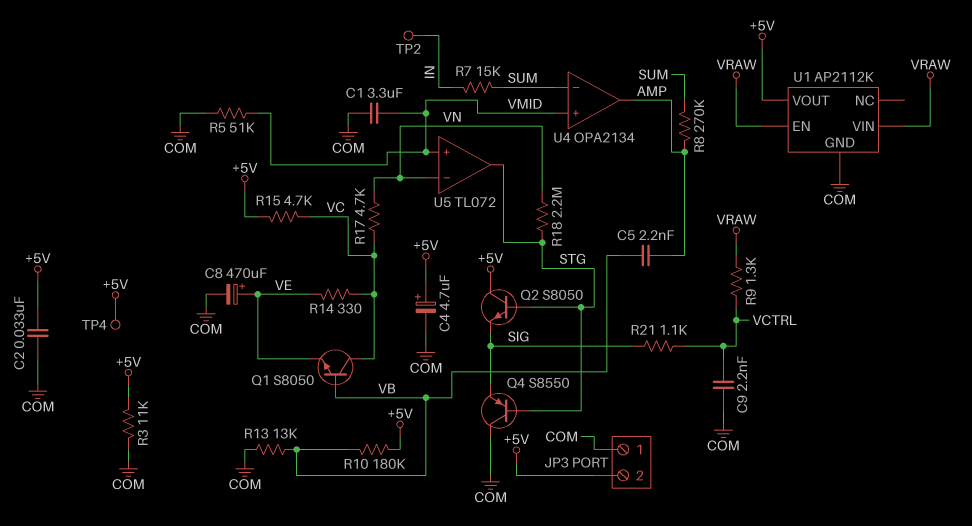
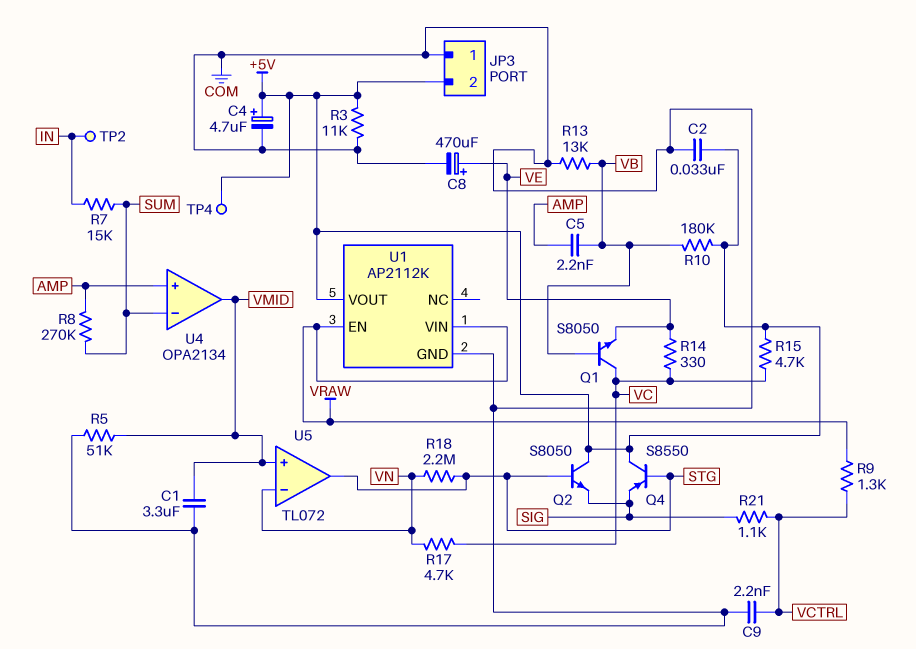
Q4: PNP S8550 (B STG, C COM, E SIG) -> PNP S8550 (B STG, C +5V, E SIG)
U4 pin in+: VMID -> AMP
U4 pin out: AMP -> VMID

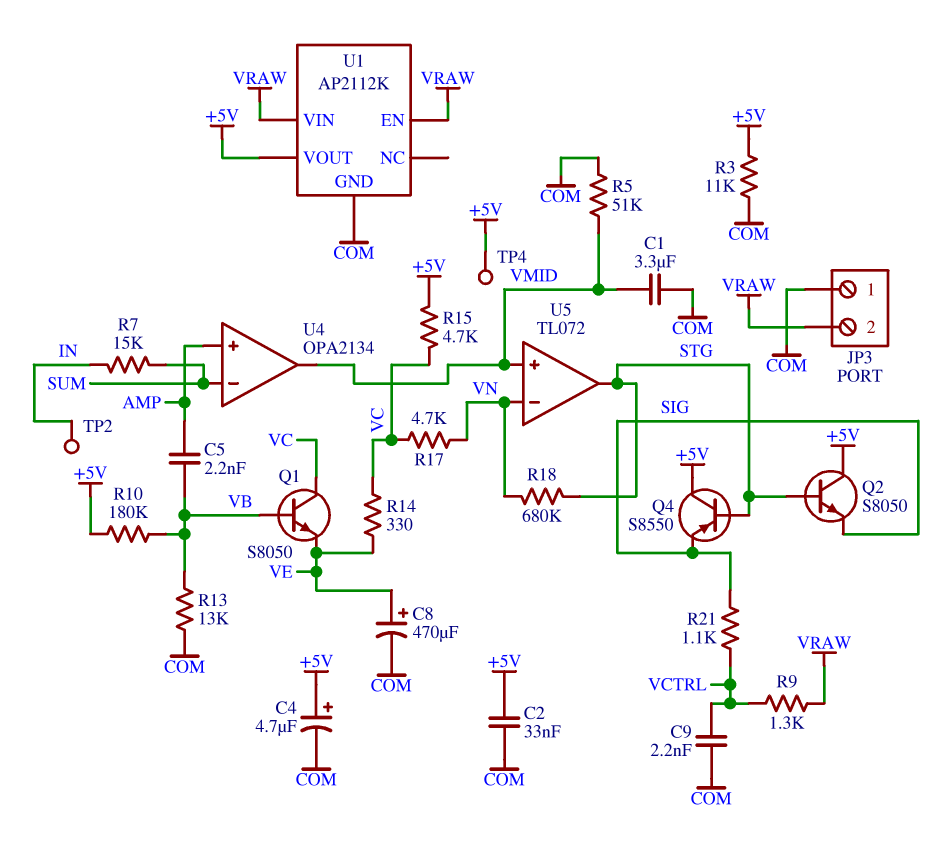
JP3 pin 2: +5V -> VRAW
R8: 270k (AMP, SUM) -> none
R18: 2.2M (STG, VN) -> 680k (STG, VN)

